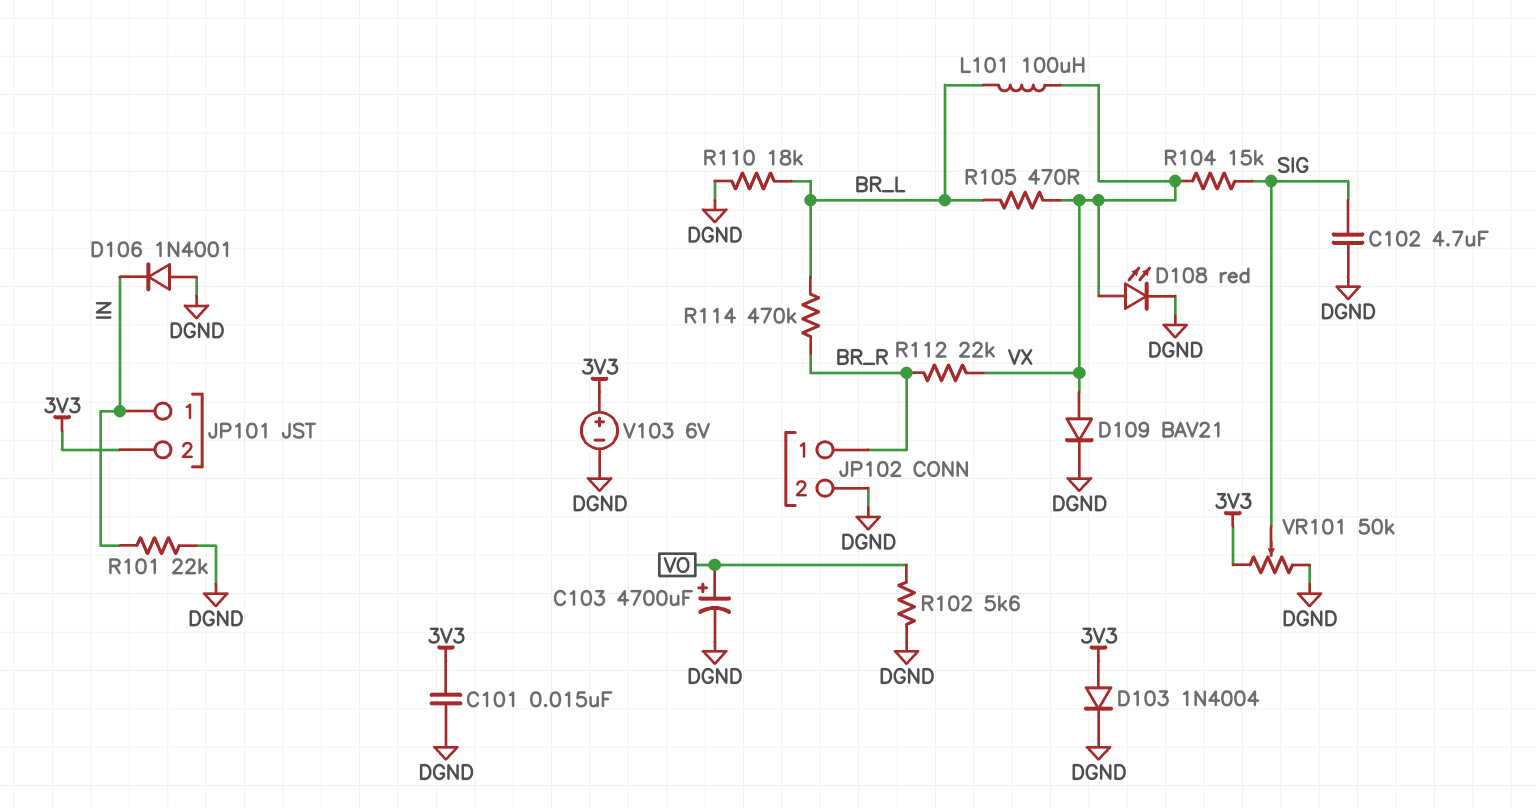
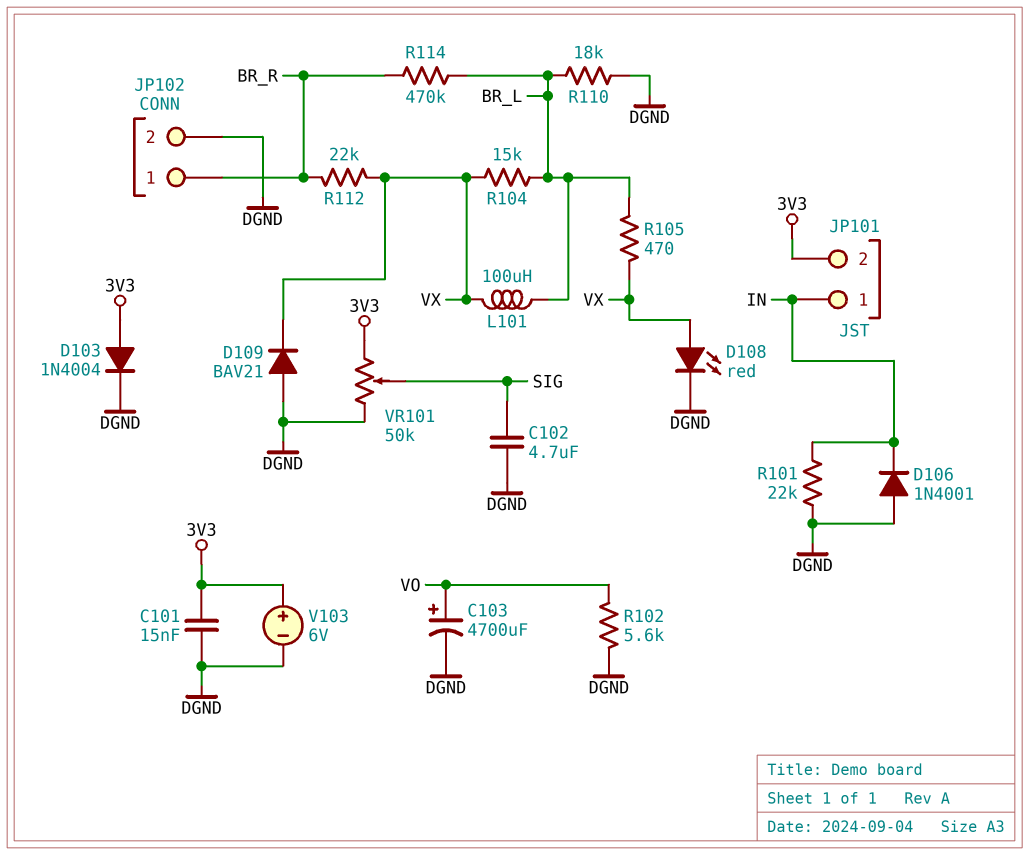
D109: diode BAV21 (A VX, K DGND) -> diode BAV21 (A DGND, K VX)
R104: 15k (SIG, VX) -> 15k (BR_L, VX)

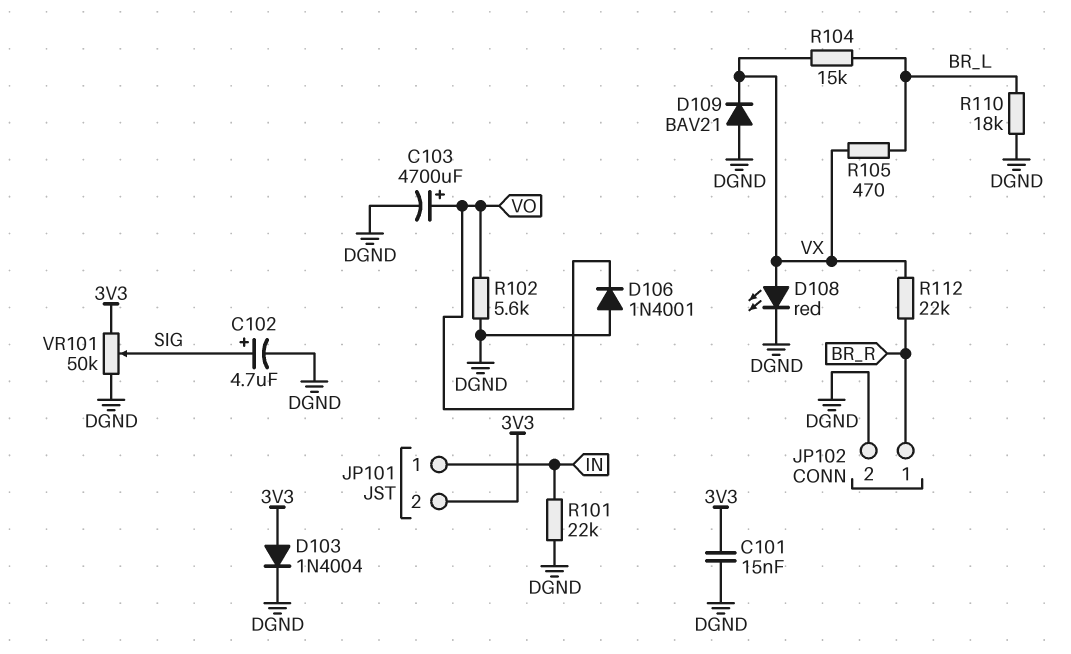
C102: 4.7uF (DGND, SIG) -> 4.7uF (plus SIG, minus DGND)
D106: diode 1N4001 (A DGND, K IN) -> diode 1N4001 (A DGND, K VO)
L101: 100uH (BR_L, VX) -> none
R114: 470k (BR_L, BR_R) -> none
V103: 6V (plus 3V3, minus DGND) -> none

